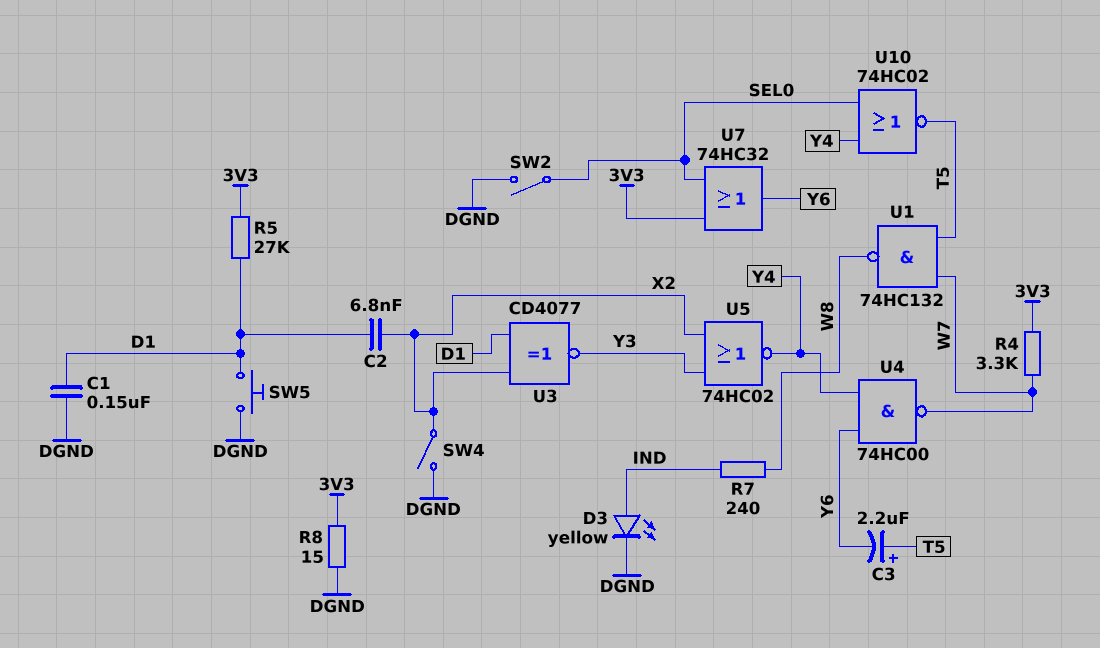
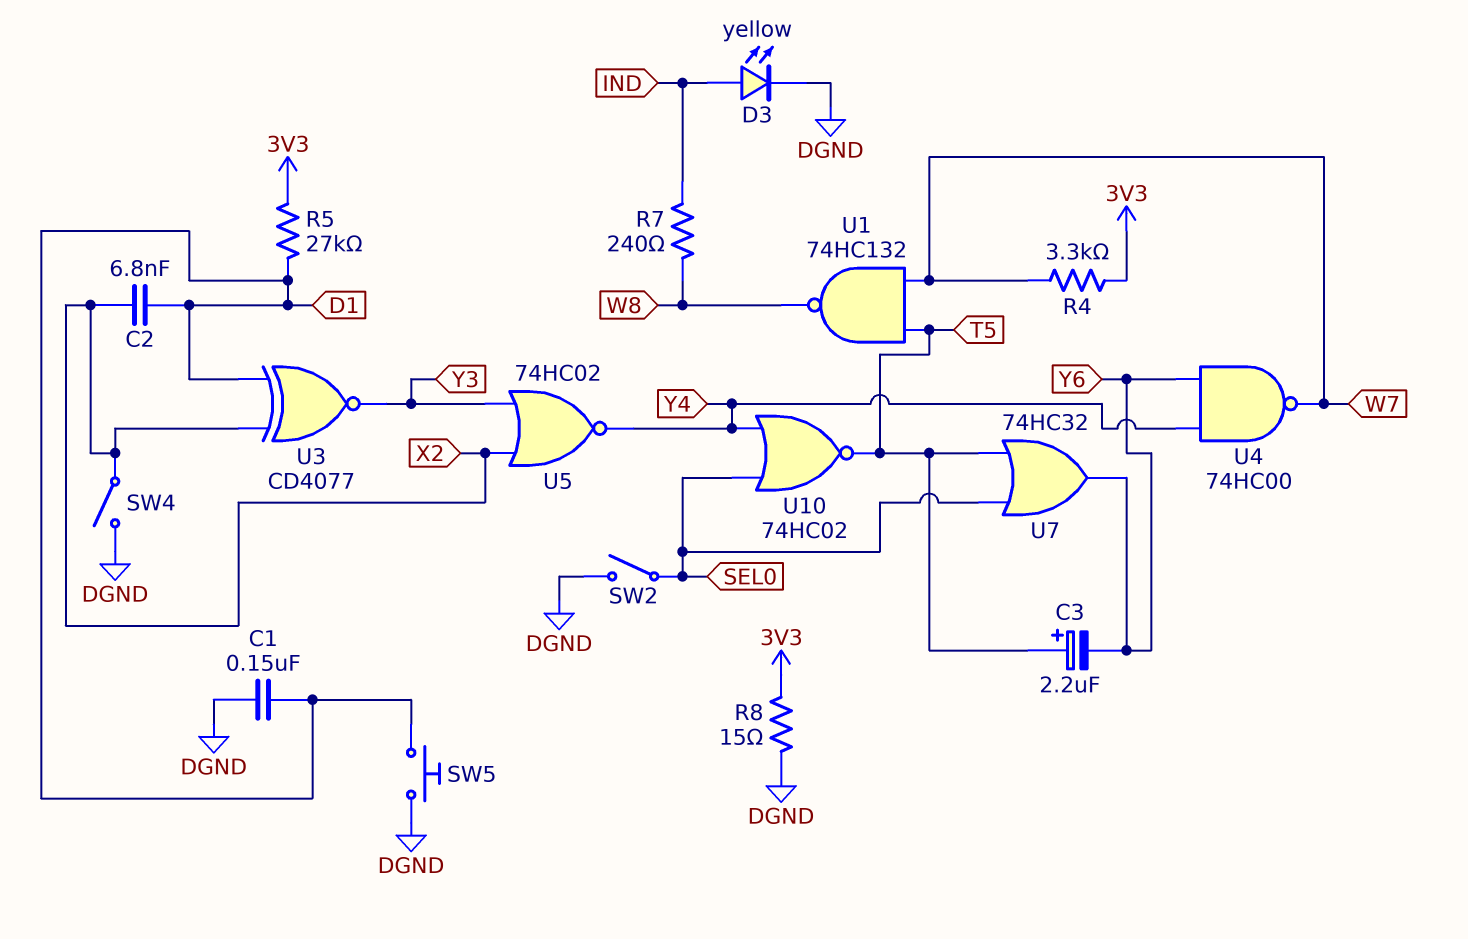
U7: OR 74HC32 (in 3V3, in SEL0, out Y6) -> OR 74HC32 (in SEL0, in T5, out Y6)

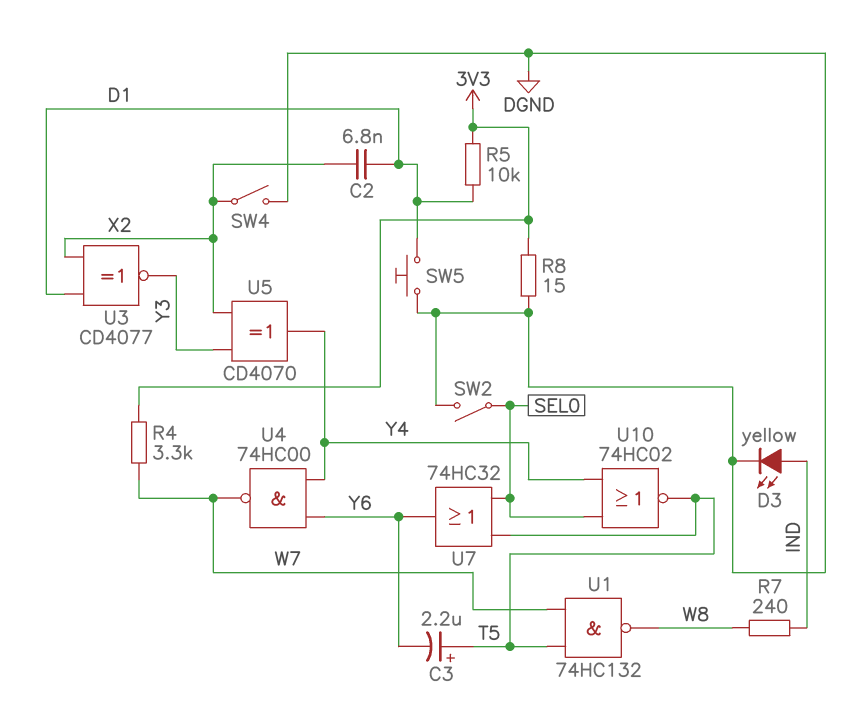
C1: 150nF (D1, DGND) -> none
R5: 27k (3V3, D1) -> 10k (3V3, D1)
U5: NOR 74HC02 (in X2, in Y3, out Y4) -> XOR CD4070 (in X2, in Y3, out Y4)

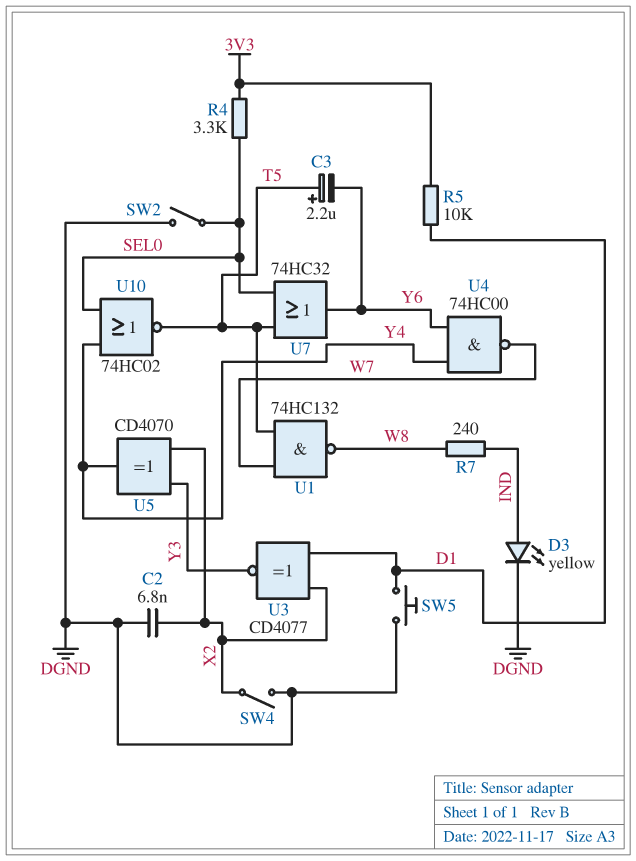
C2: 6.8nF (D1, X2) -> 6.8nF (DGND, X2)
R4: 3.3k (3V3, W7) -> 3.3k (3V3, SEL0)
R8: 15 (3V3, DGND) -> none

